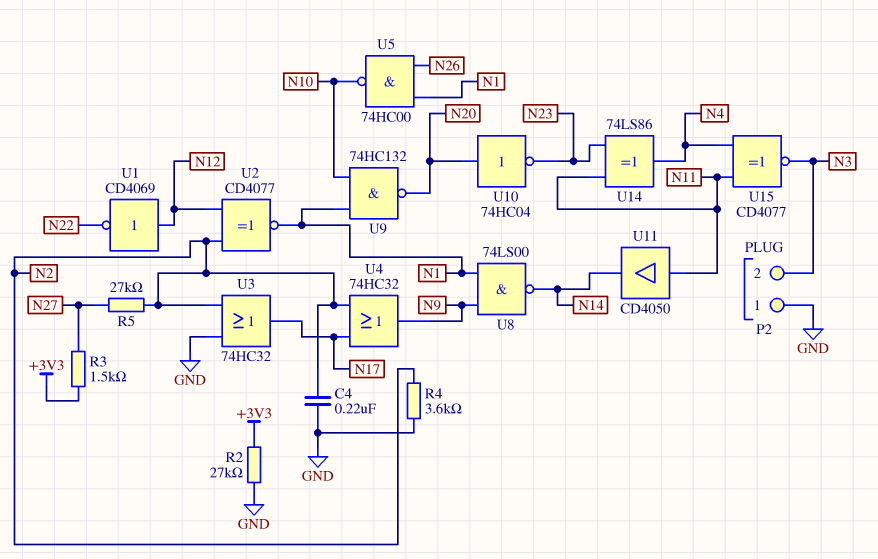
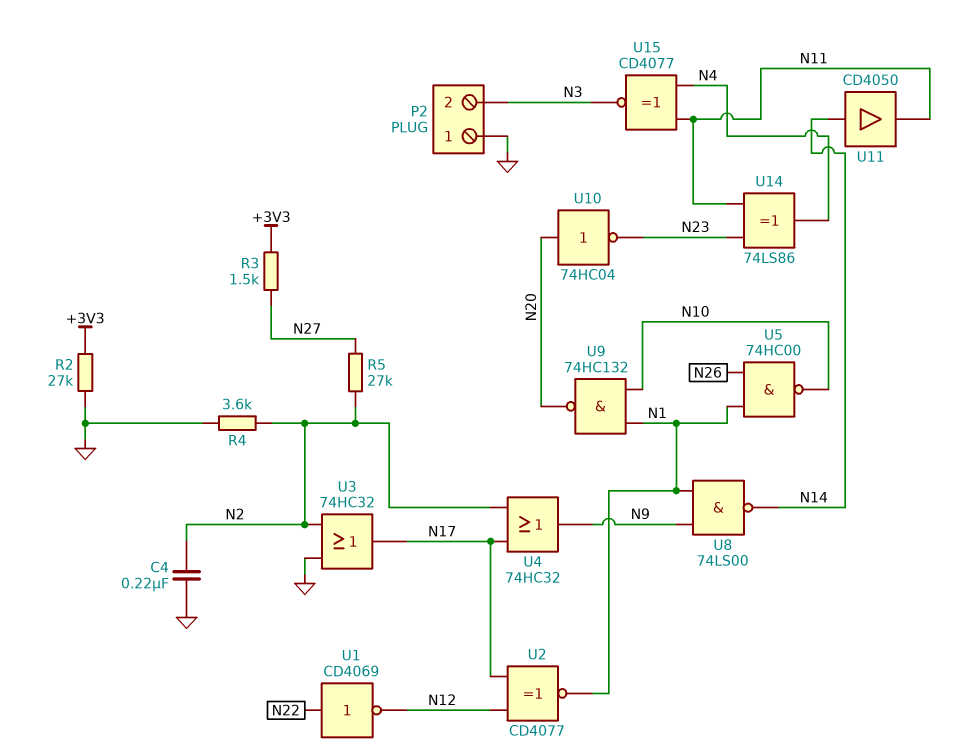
U1: NOT CD4069 (in N12, out N22) -> NOT CD4069 (in N22, out N12)
U2: XNOR CD4077 (in N2, in N12, out N1) -> XNOR CD4077 (in N12, in N17, out N1)
U11: buffer CD4050 (in N11, out N14) -> buffer CD4050 (in N14, out N11)

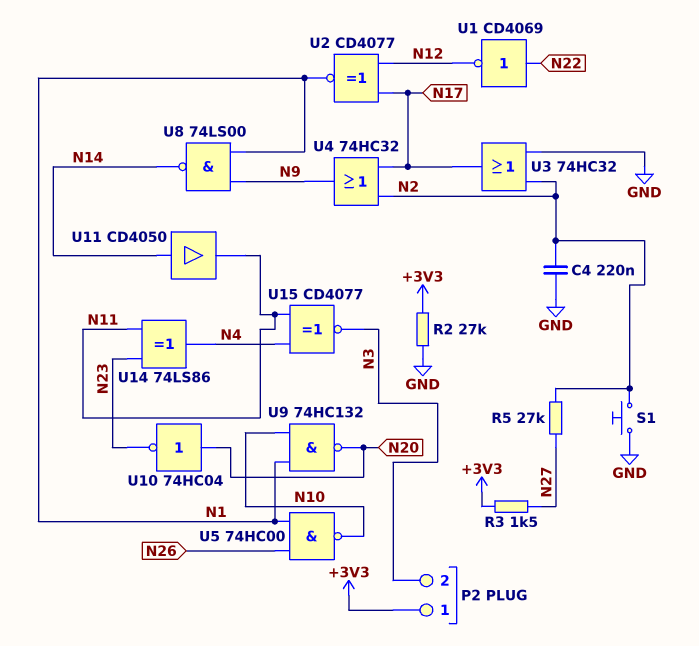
P2 pin 1: GND -> +3V3
R4: 3.6k (GND, N2) -> none
S1: none -> button (GND, N2)

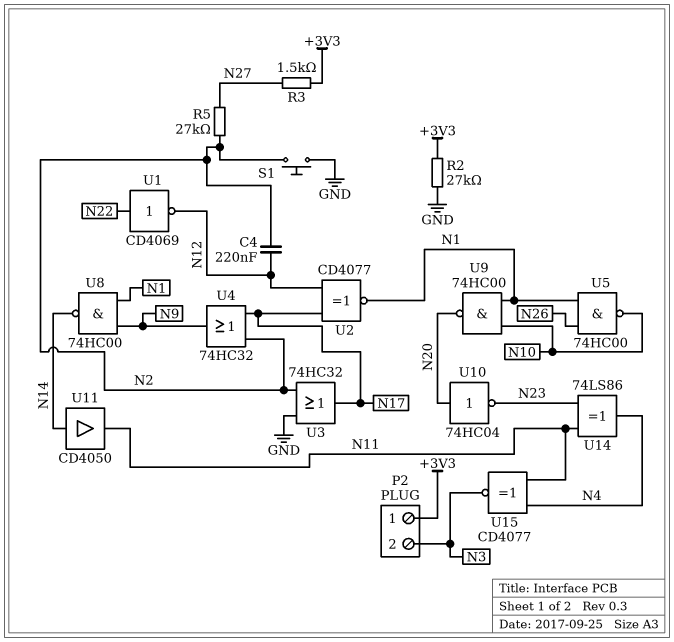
C4: 220nF (GND, N2) -> 220nF (N2, N12)
U8: NAND 74LS00 (in N1, in N9, out N14) -> NAND 74HC00 (in N1, in N9, out N14)
U9: NAND 74HC132 (in N1, in N10, out N20) -> NAND 74HC00 (in N1, in N10, out N20)

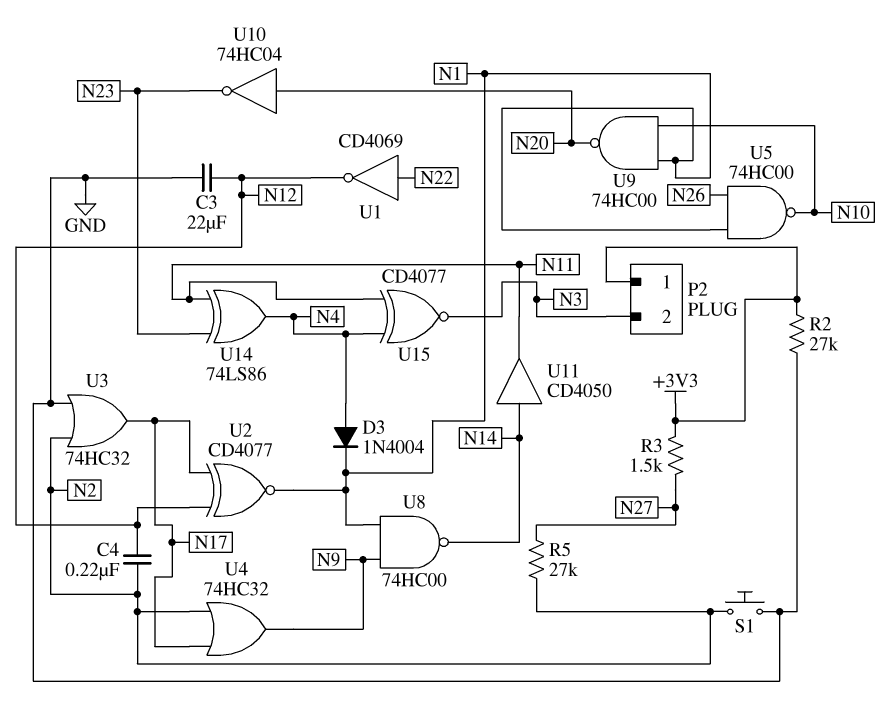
C3: none -> 22uF (GND, N12)
D3: none -> diode 1N4004 (A N4, K N1)

